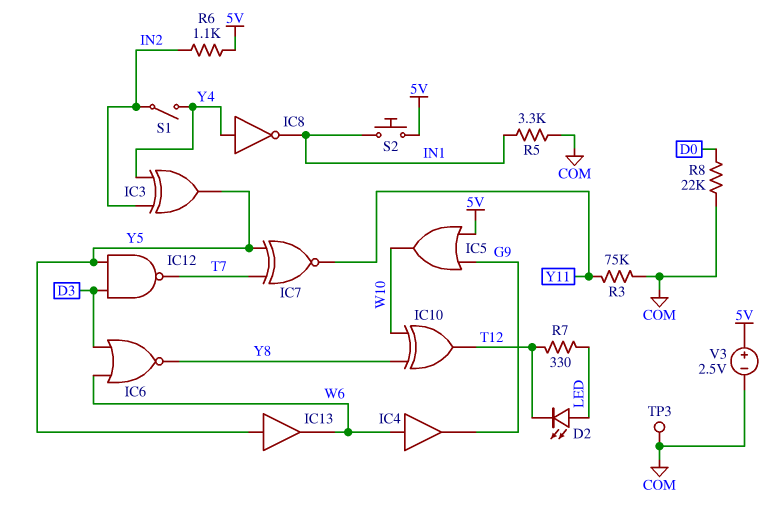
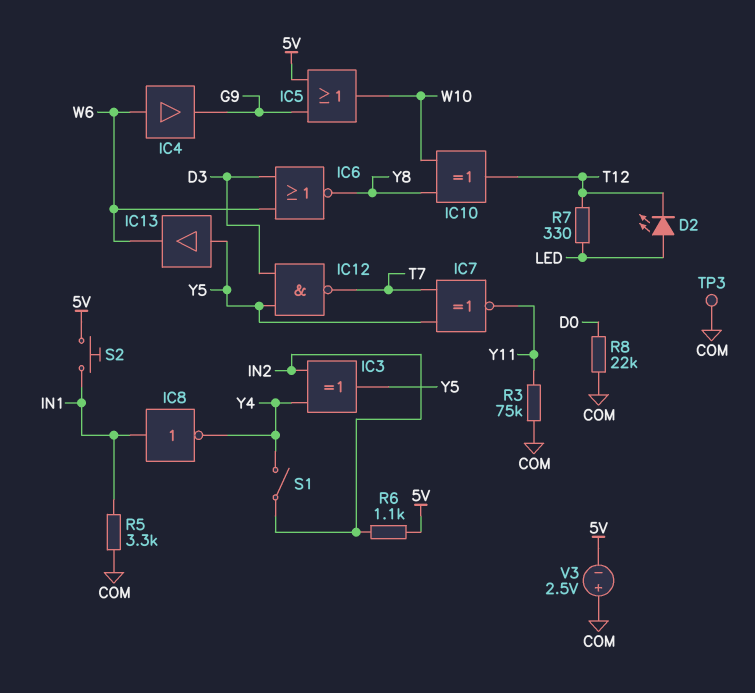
IC8: NOT (in Y4, out IN1) -> NOT (in IN1, out Y4)
V3: 2.5V (plus 5V, minus COM) -> 2.5V (plus COM, minus 5V)

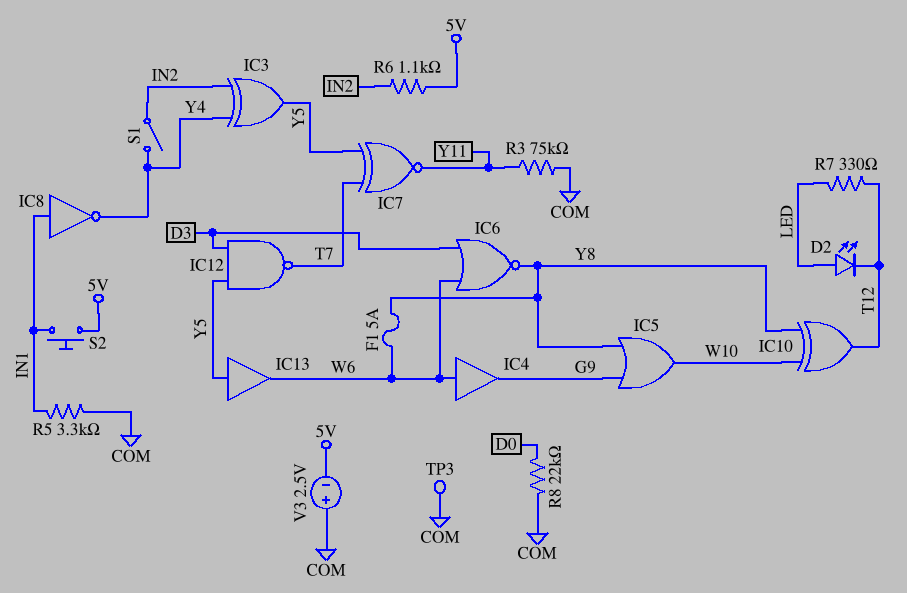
F1: none -> 5A (W6, Y8)
IC5: OR (in 5V, in G9, out W10) -> OR (in G9, in Y8, out W10)

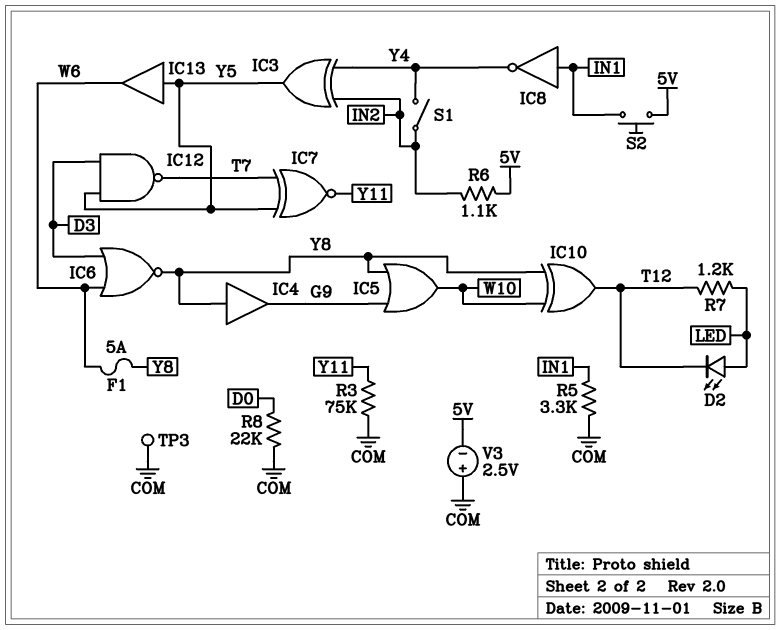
IC4: buffer (in W6, out G9) -> buffer (in Y8, out G9)
R7: 330 (LED, T12) -> 1.2k (LED, T12)

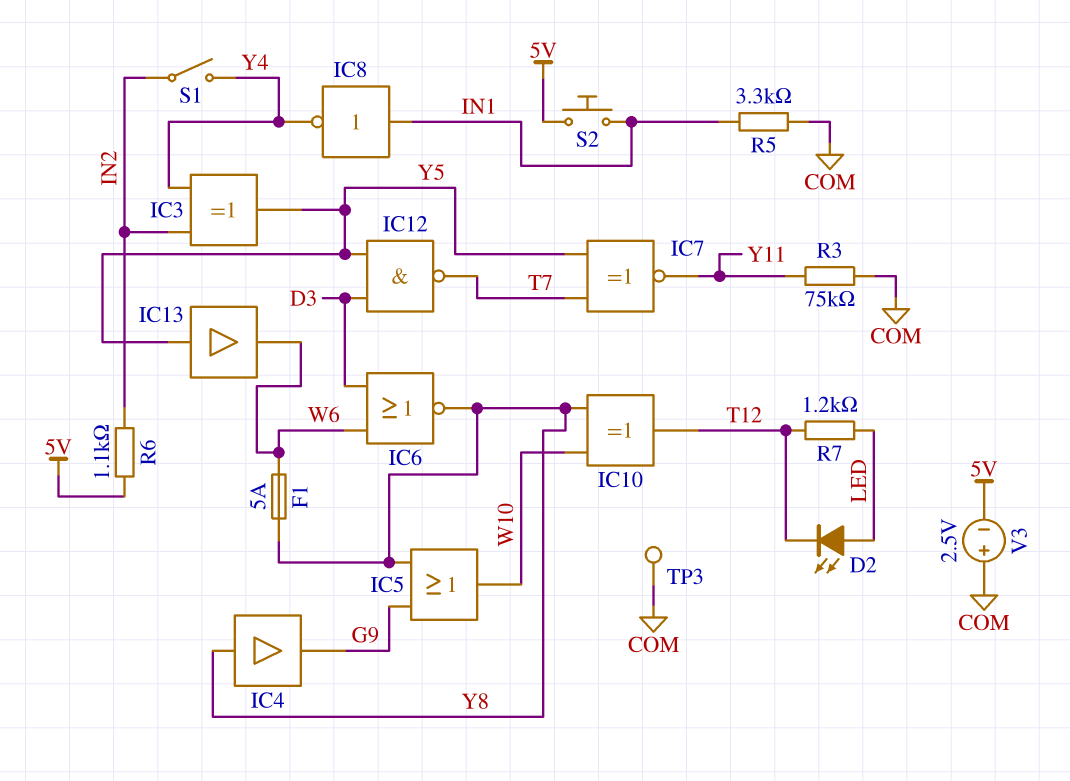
R8: 22k (COM, D0) -> none

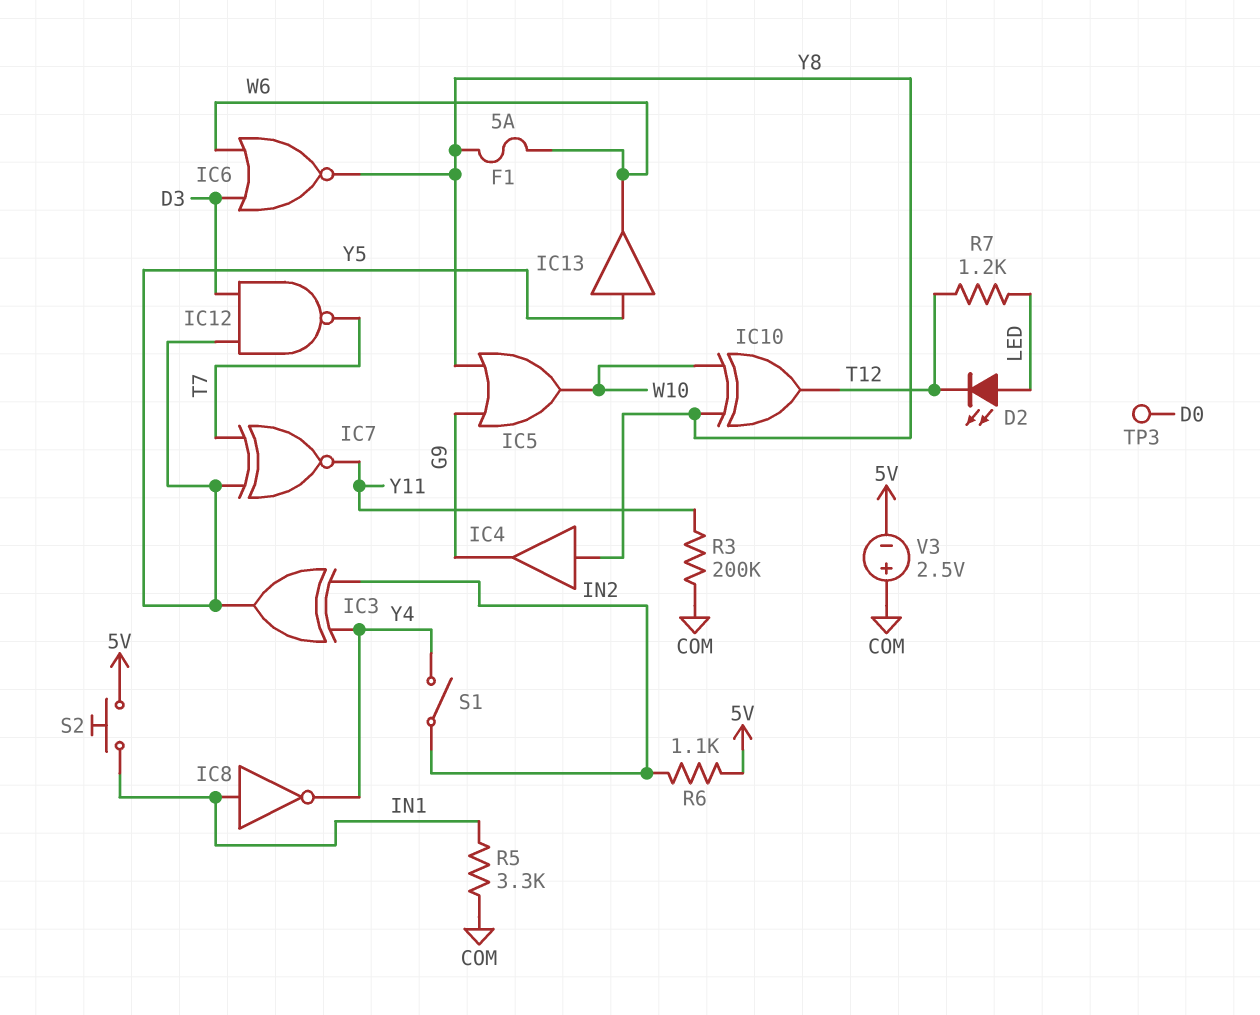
R3: 75k (COM, Y11) -> 200k (COM, Y11)
TP3: test point (COM) -> test point (D0)

